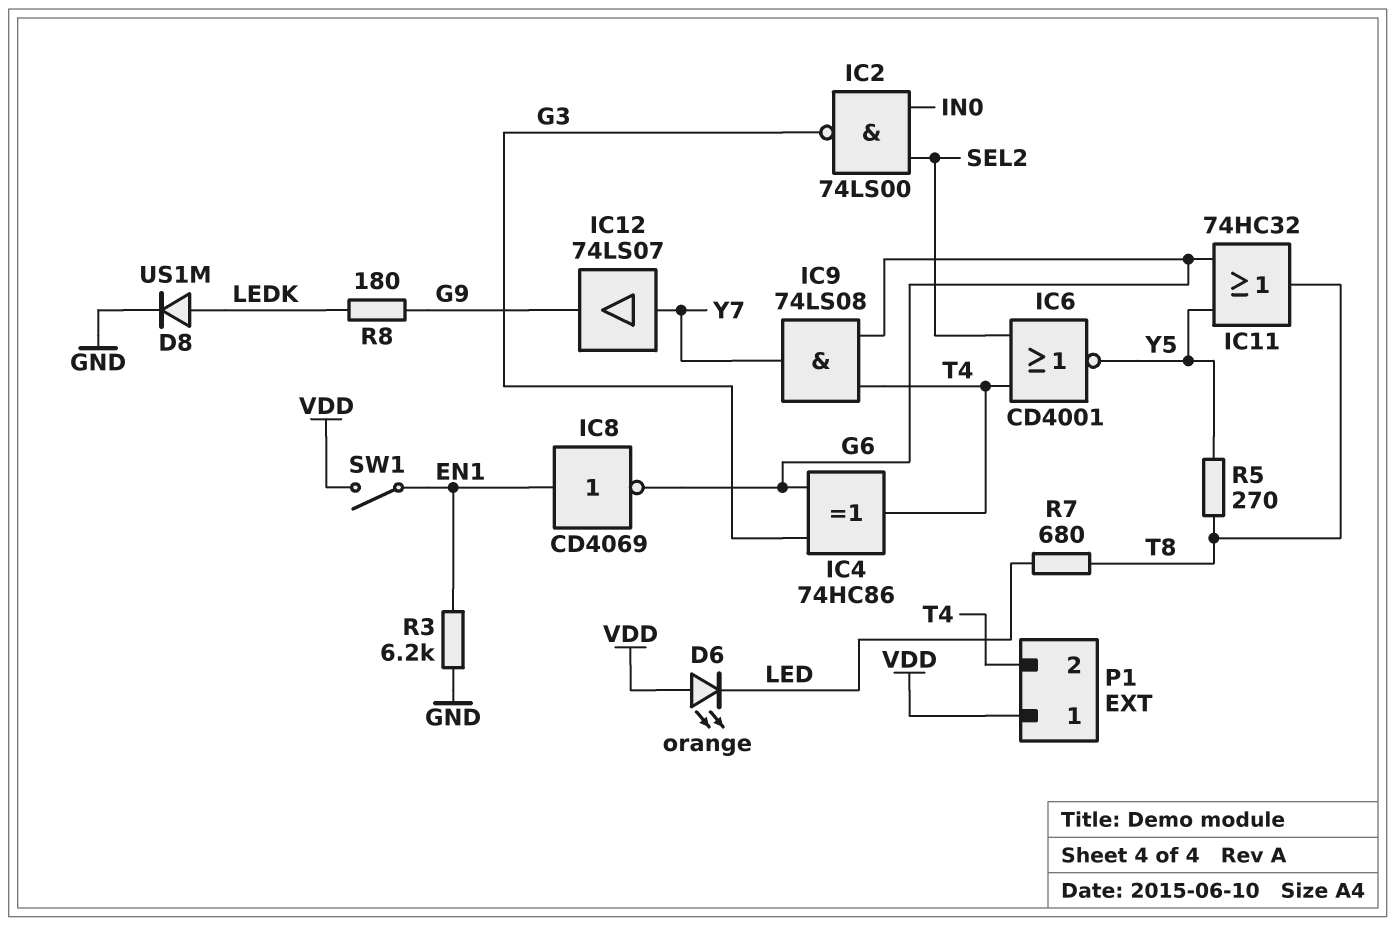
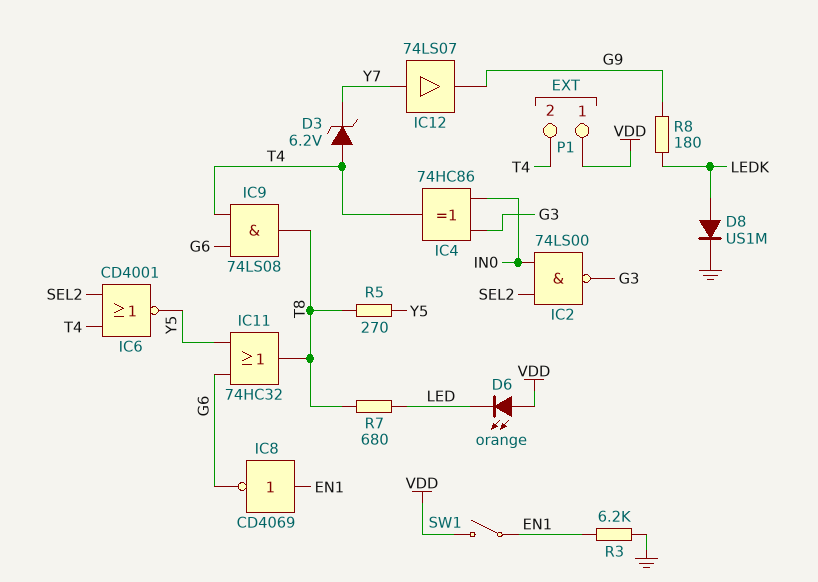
D3: none -> zener 6.2V (A T4, K Y7)
IC4: XOR 74HC86 (in G3, in G6, out T4) -> XOR 74HC86 (in G3, in IN0, out T4)
IC9: AND 74LS08 (in G6, in T4, out Y7) -> AND 74LS08 (in G6, in T4, out T8)

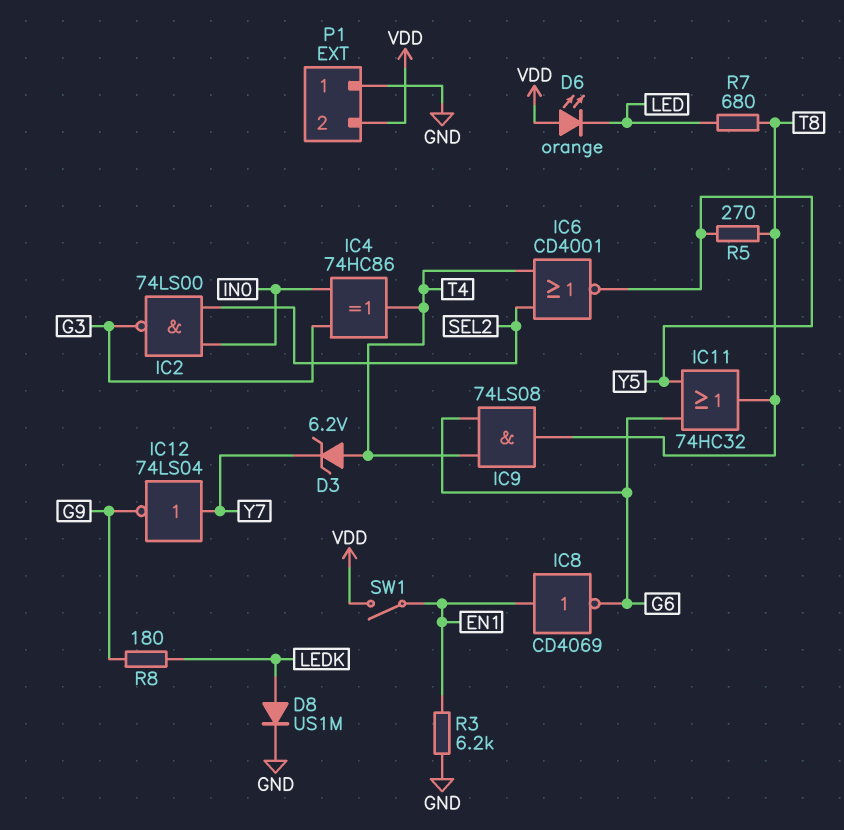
IC12: buffer 74LS07 (in Y7, out G9) -> NOT 74LS04 (in Y7, out G9)
P1 pin 1: VDD -> GND
P1 pin 2: T4 -> VDD

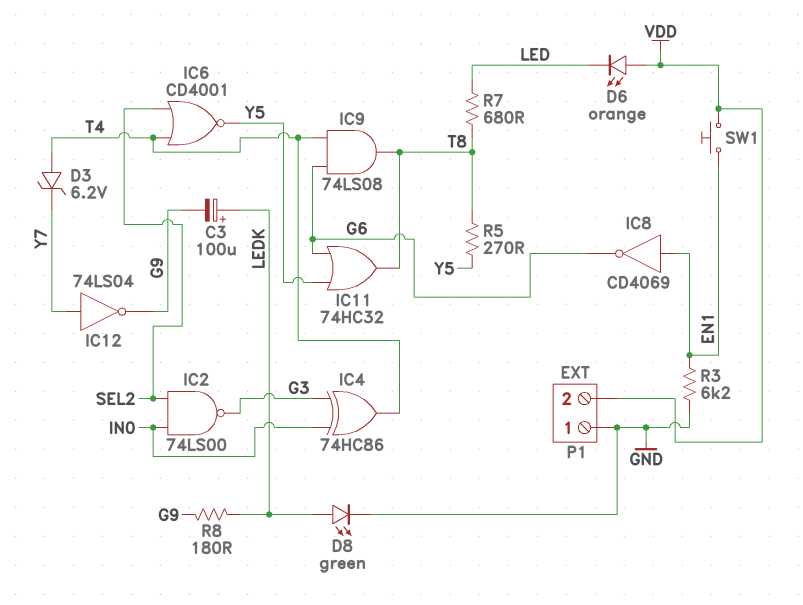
C3: none -> 100uF (plus LEDK, minus G9)
D8: diode US1M (A LEDK, K GND) -> LED green (A LEDK, K GND)
SW1: switch (EN1, VDD) -> button (EN1, VDD)

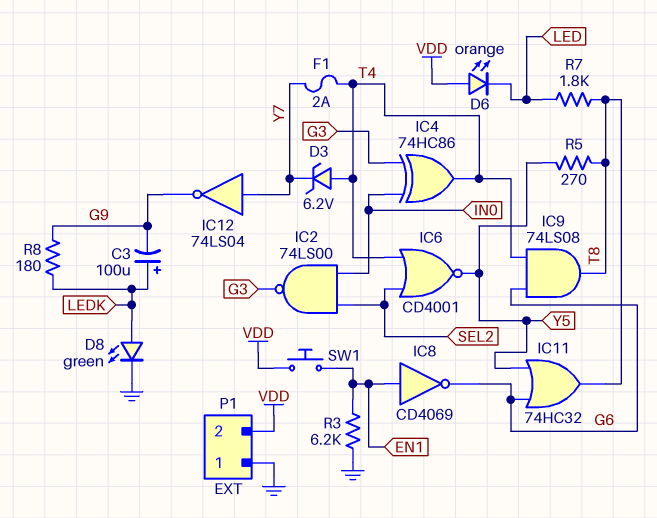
F1: none -> 2A (T4, Y7)
R7: 680 (LED, T8) -> 1.8k (LED, T8)

